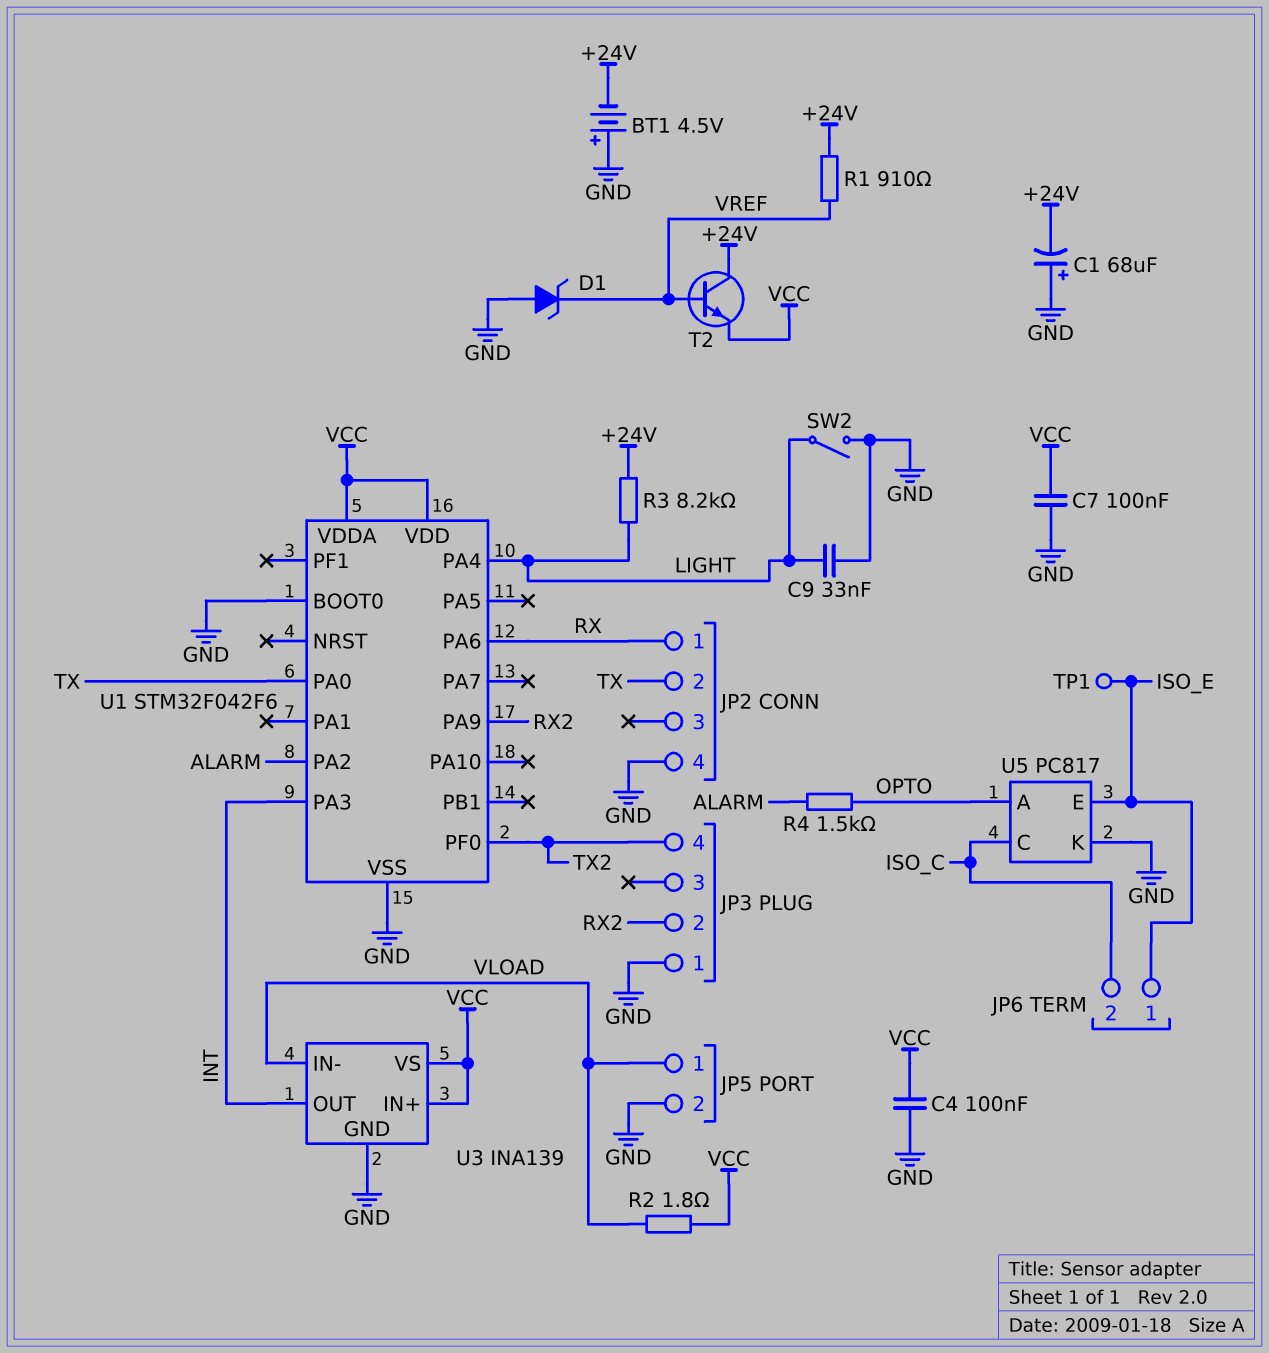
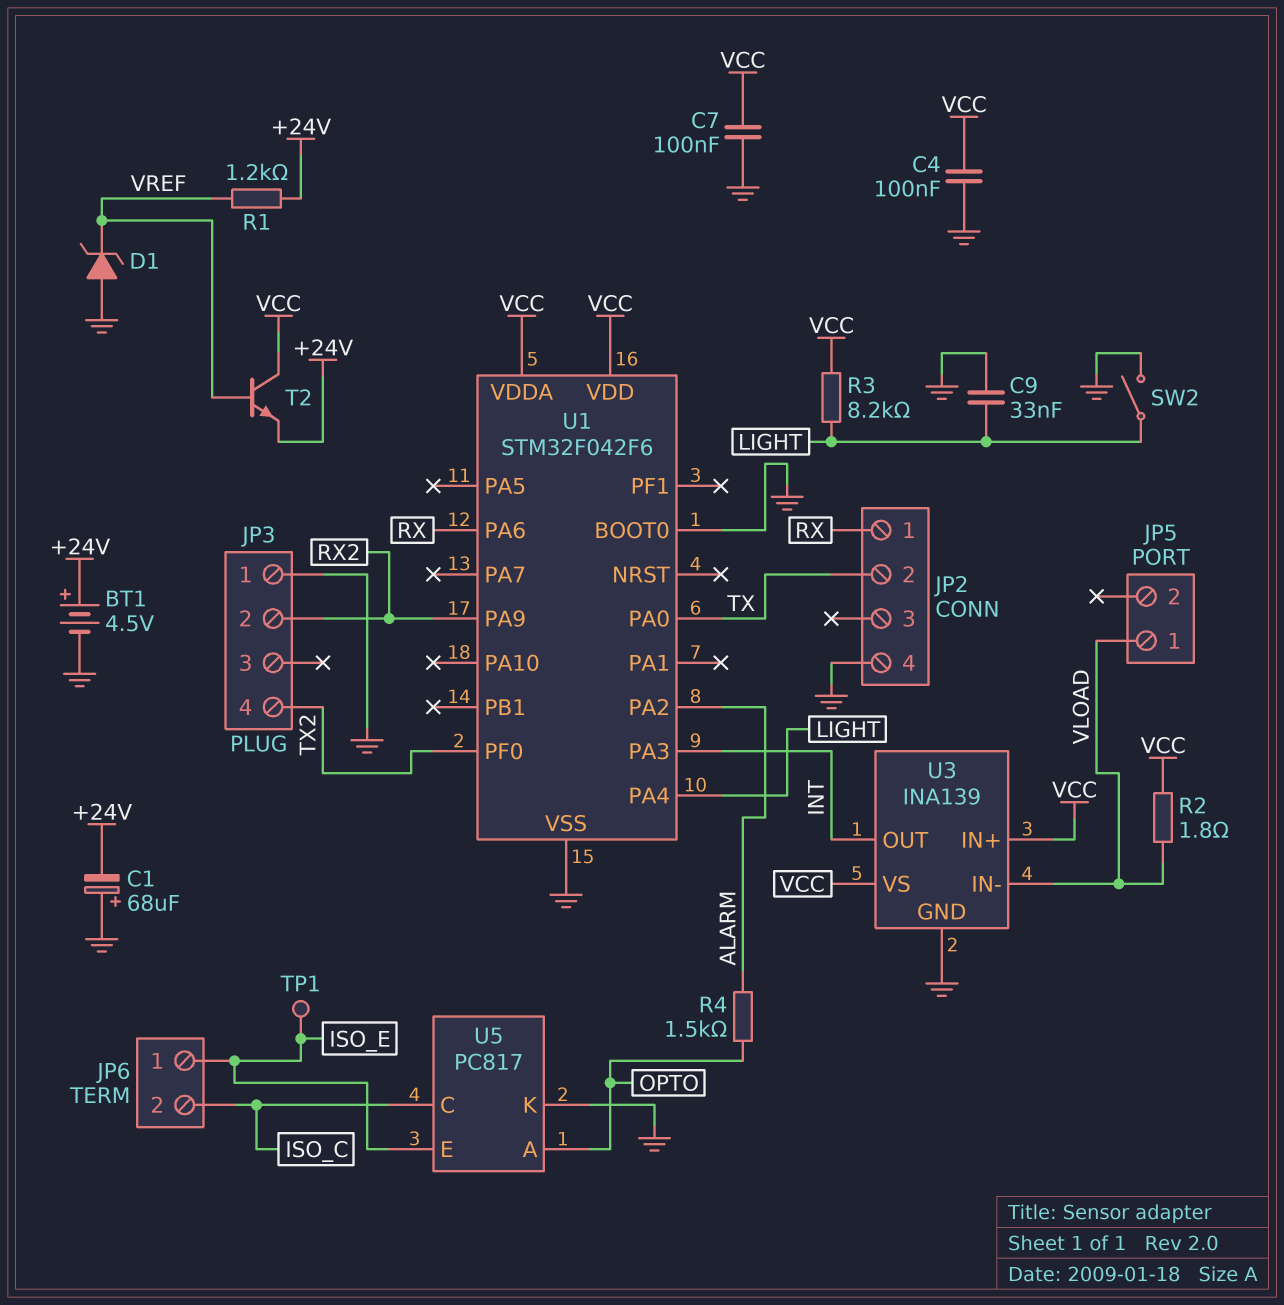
BT1: 4.5V (plus GND, minus +24V) -> 4.5V (plus +24V, minus GND)
JP5 pin 2: GND -> none
R1: 910 (+24V, VREF) -> 1.2k (+24V, VREF)
R3: 8.2k (+24V, LIGHT) -> 8.2k (LIGHT, VCC)
T2: NPN (B VREF, C +24V, E VCC) -> NPN (B VREF, C VCC, E +24V)

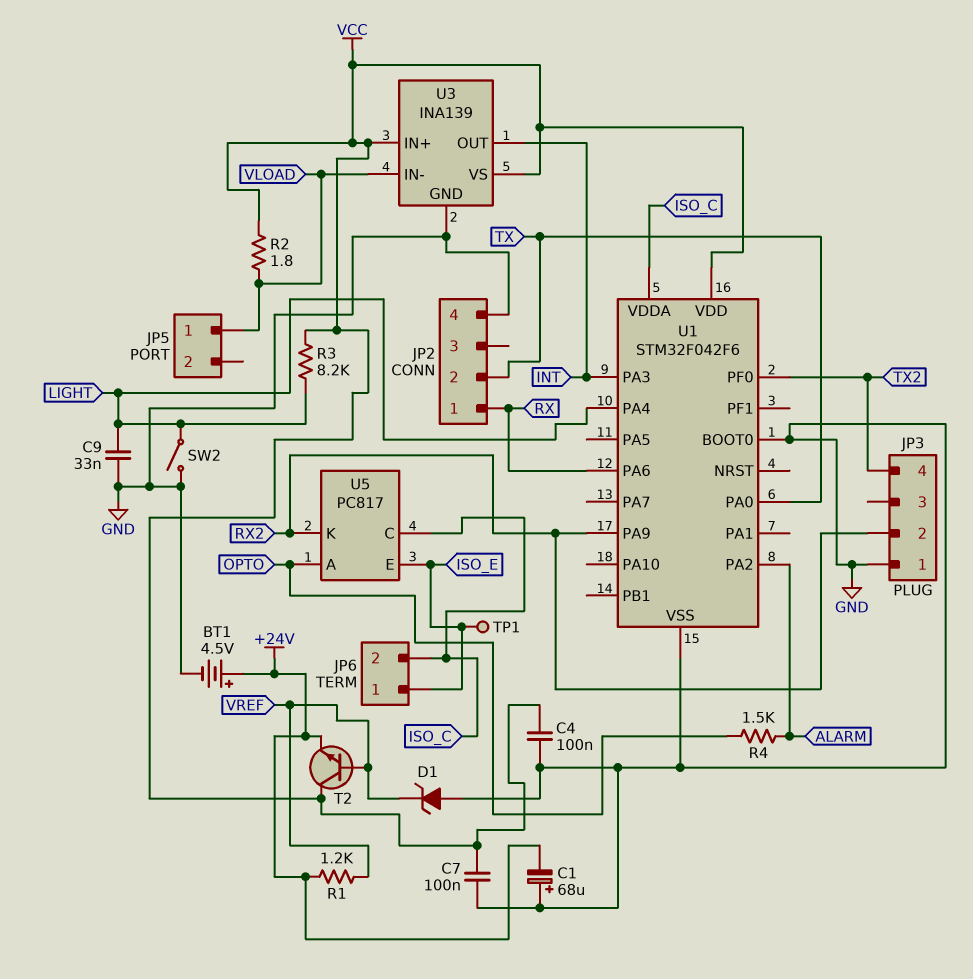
U1 pin VDDA: VCC -> ISO_C
U5 pin K: GND -> RX2

